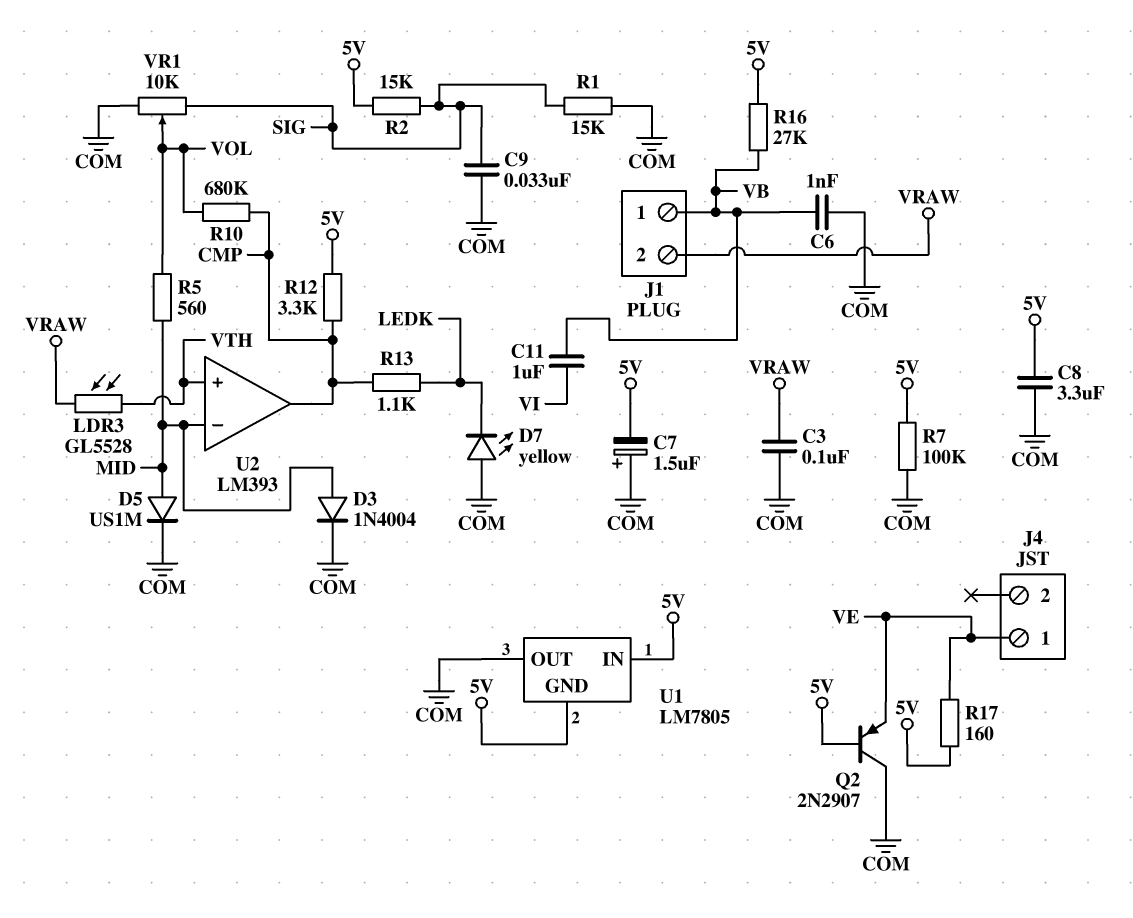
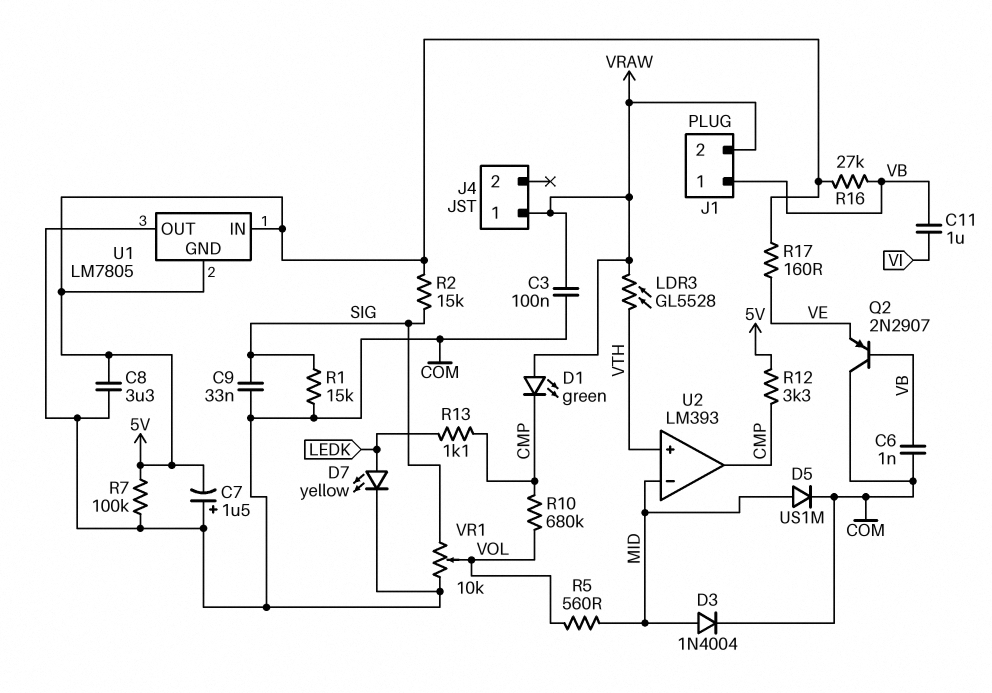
D1: none -> LED green (A VRAW, K CMP)
D7: LED yellow (A COM, K LEDK) -> LED yellow (A LEDK, K COM)
J4 pin 1: VE -> VRAW
Q2: PNP 2N2907 (B 5V, C COM, E VE) -> PNP 2N2907 (B VB, C COM, E VE)

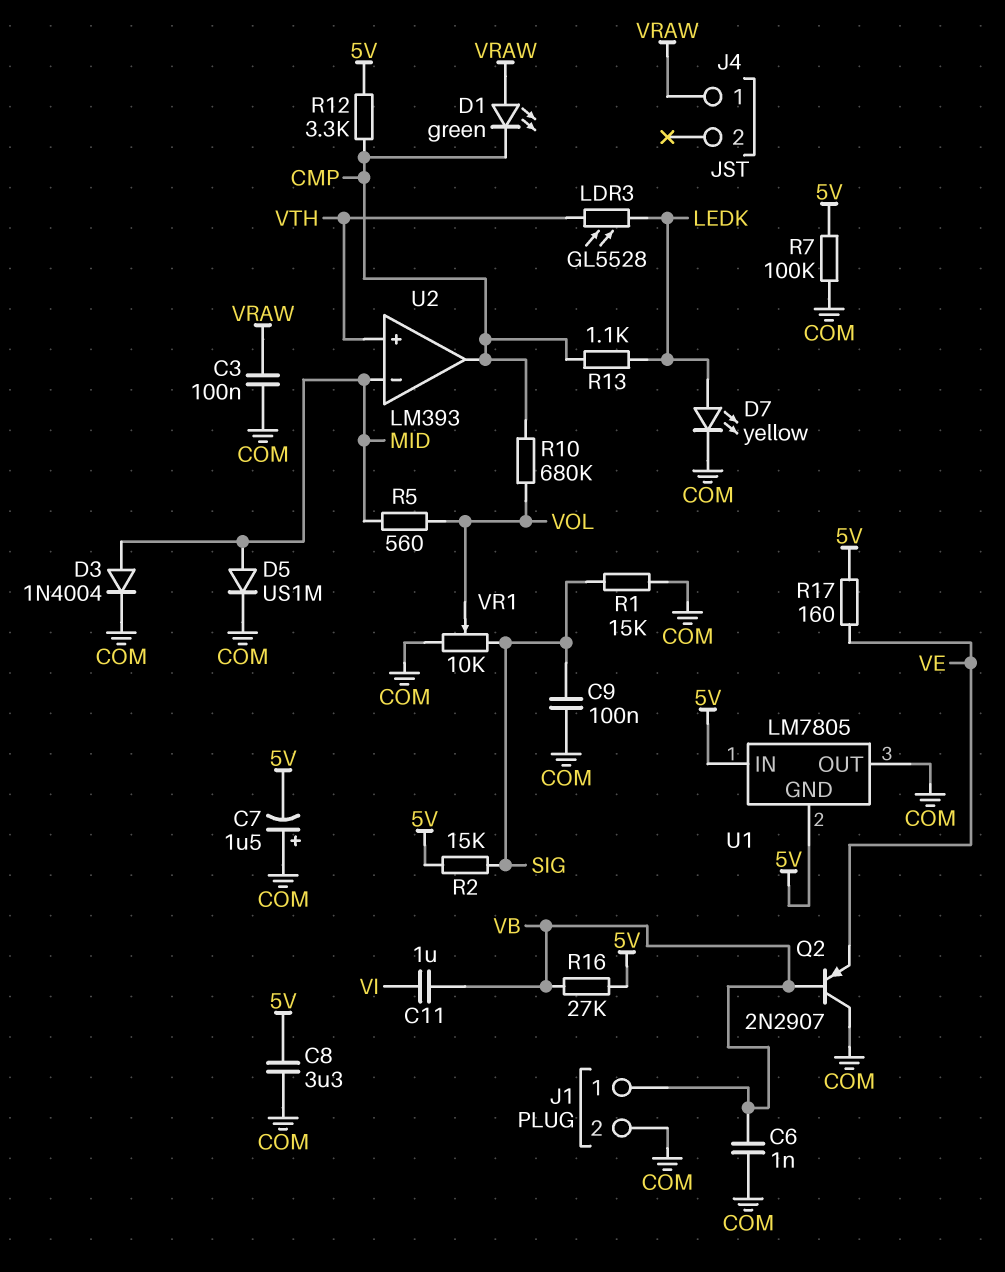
C9: 33nF (COM, SIG) -> 100nF (COM, SIG)
J1 pin 2: VRAW -> COM
LDR3: GL5528 (VRAW, VTH) -> GL5528 (LEDK, VTH)

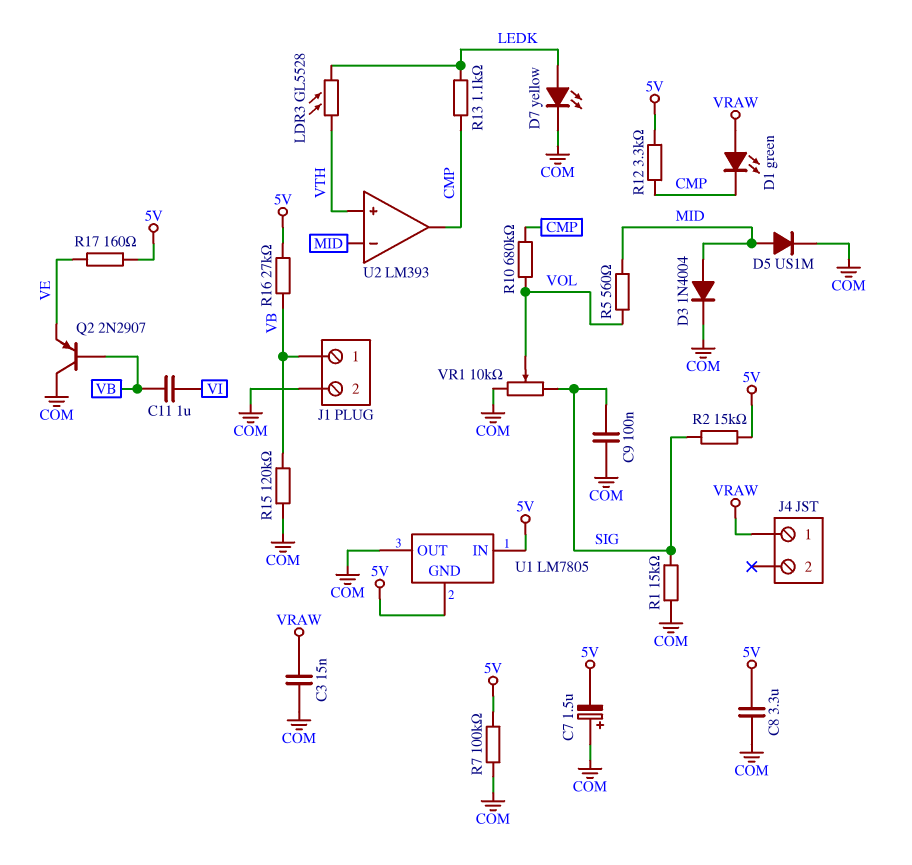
C3: 100nF (COM, VRAW) -> 15nF (COM, VRAW)
C6: 1nF (COM, VB) -> none
R15: none -> 120k (COM, VB)

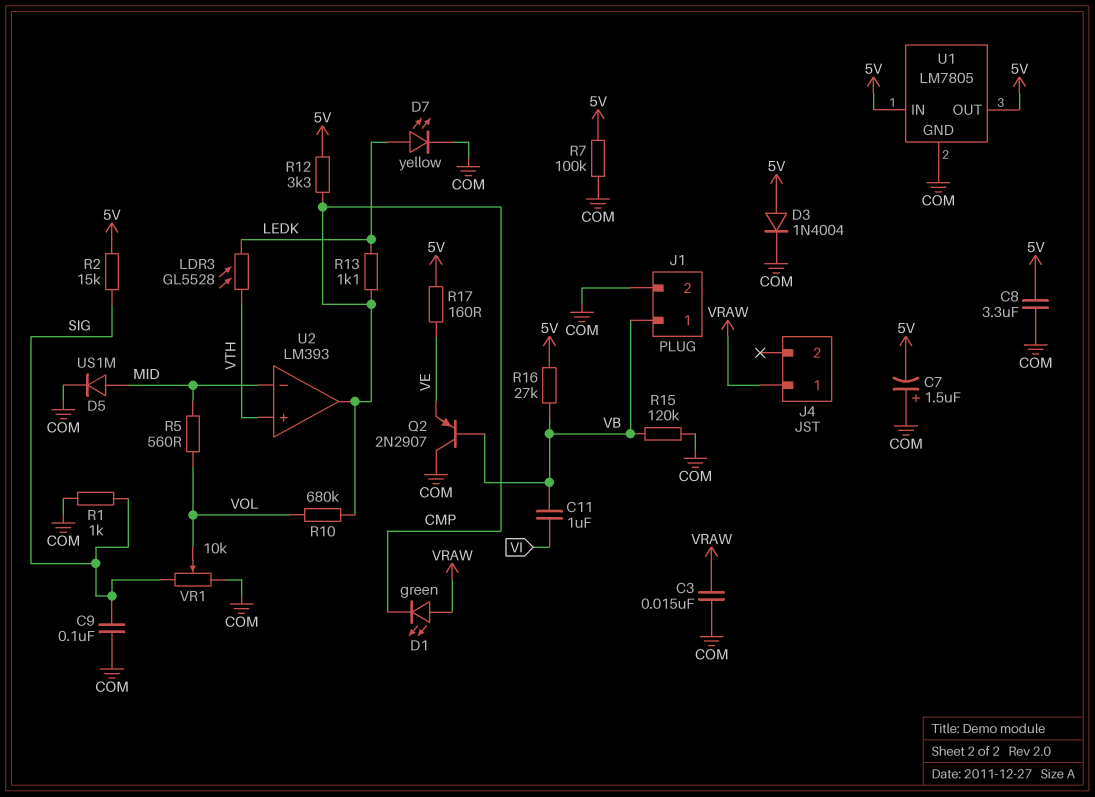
D3: diode 1N4004 (A MID, K COM) -> diode 1N4004 (A 5V, K COM)
R1: 15k (COM, SIG) -> 1k (COM, SIG)
U1 pin GND: 5V -> COM
U1 pin OUT: COM -> 5V

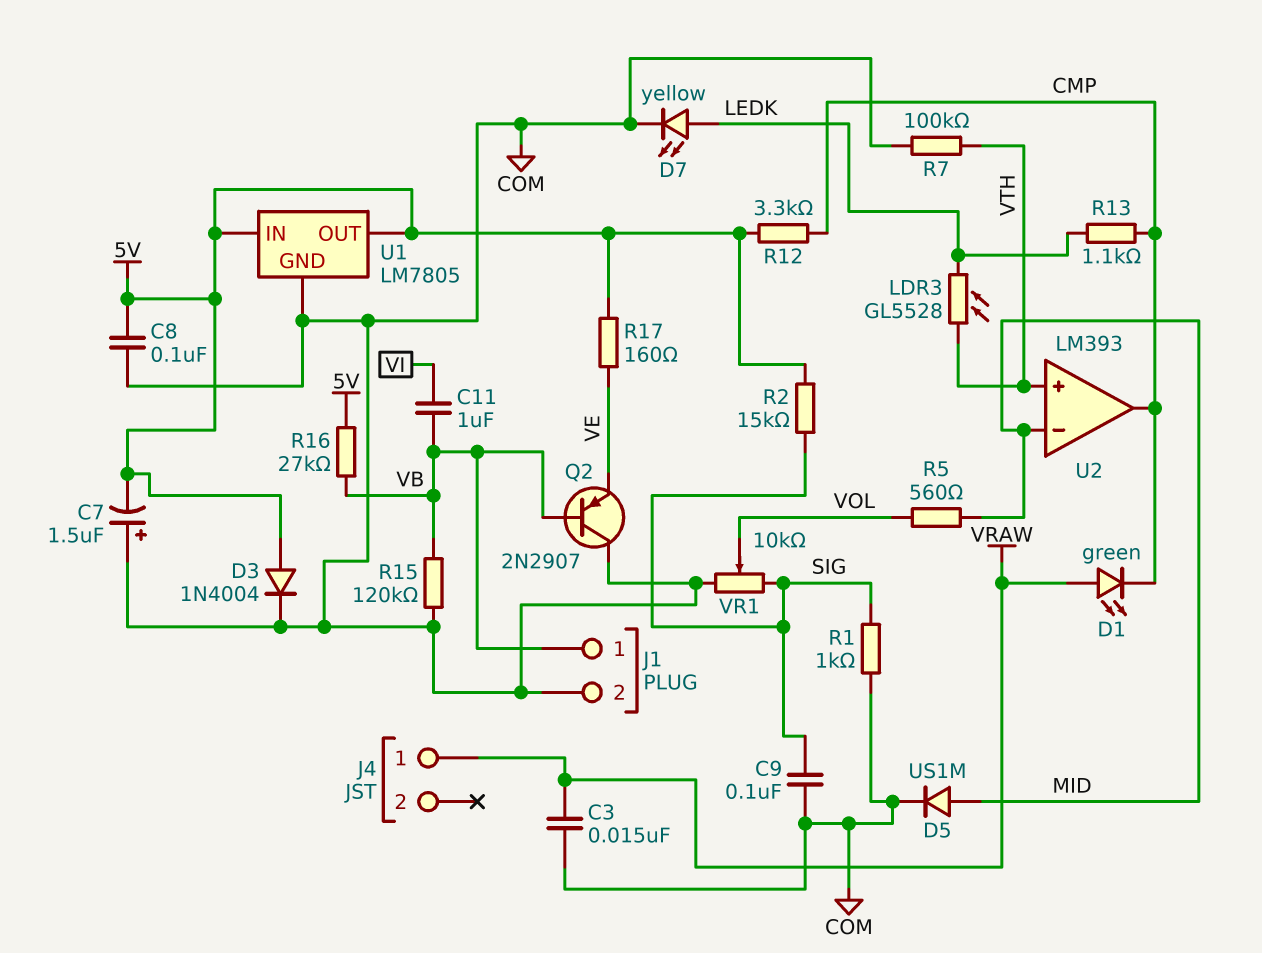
C8: 3.3uF (5V, COM) -> 100nF (5V, COM)
R7: 100k (5V, COM) -> 100k (COM, VTH)
R10: 680k (CMP, VOL) -> none

